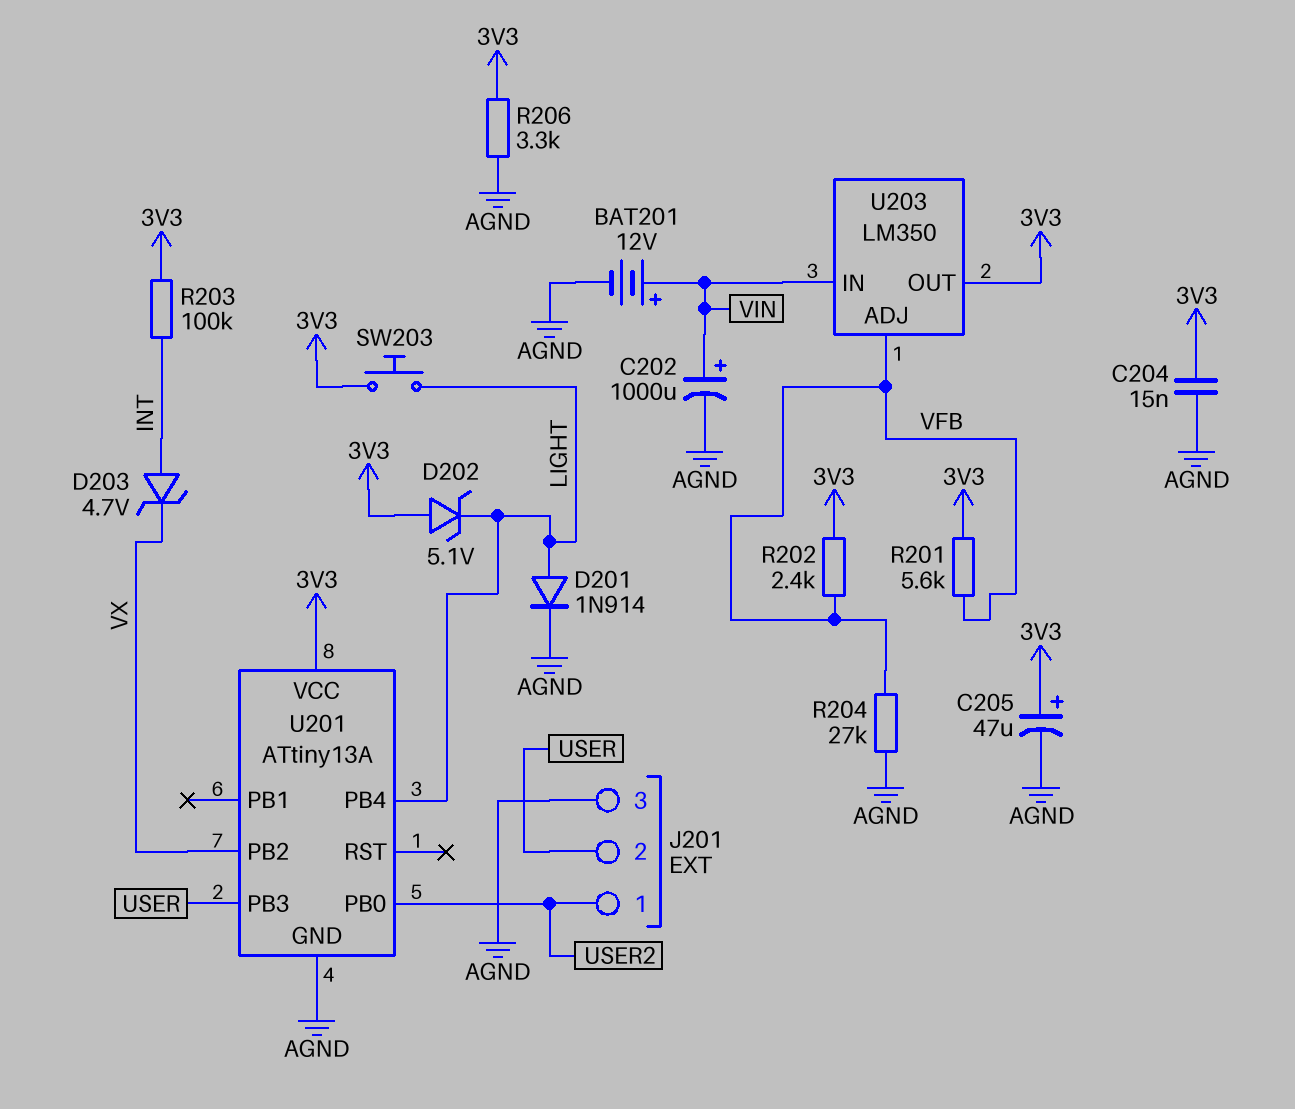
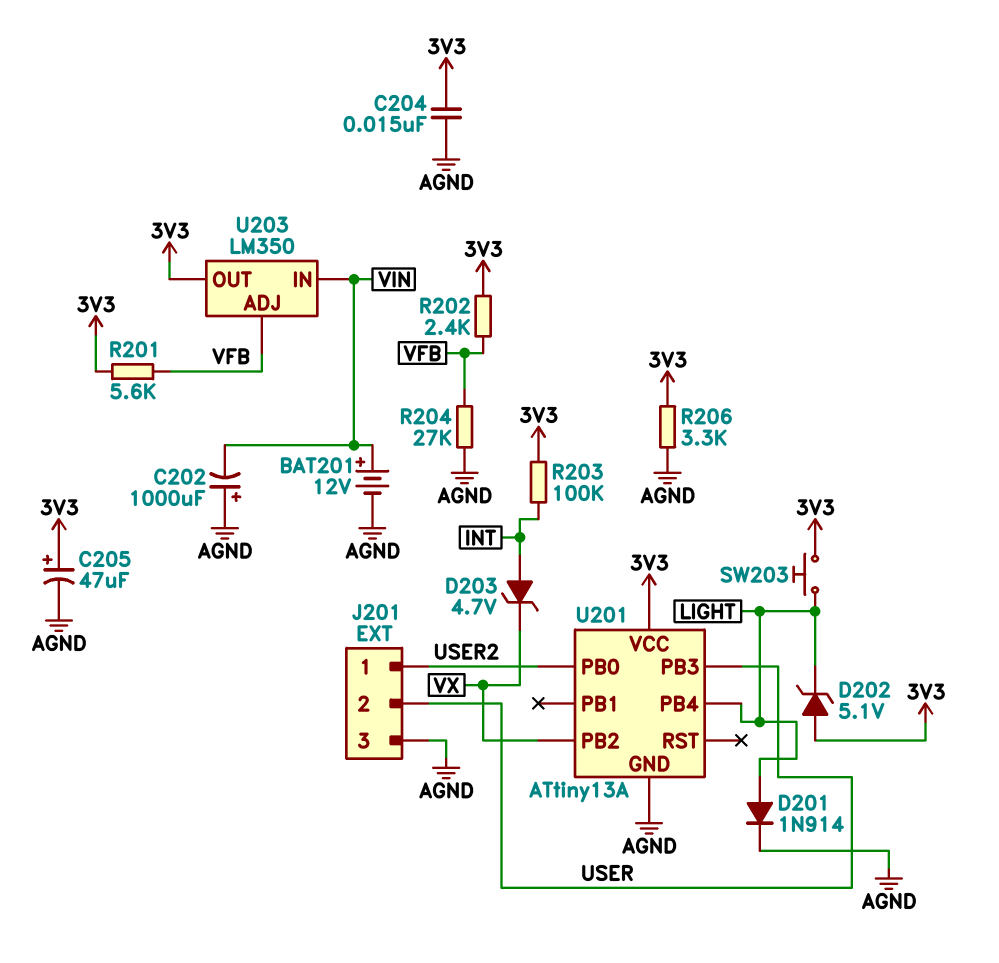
C202: 1000uF (plus VIN, minus AGND) -> 1000uF (plus AGND, minus VIN)

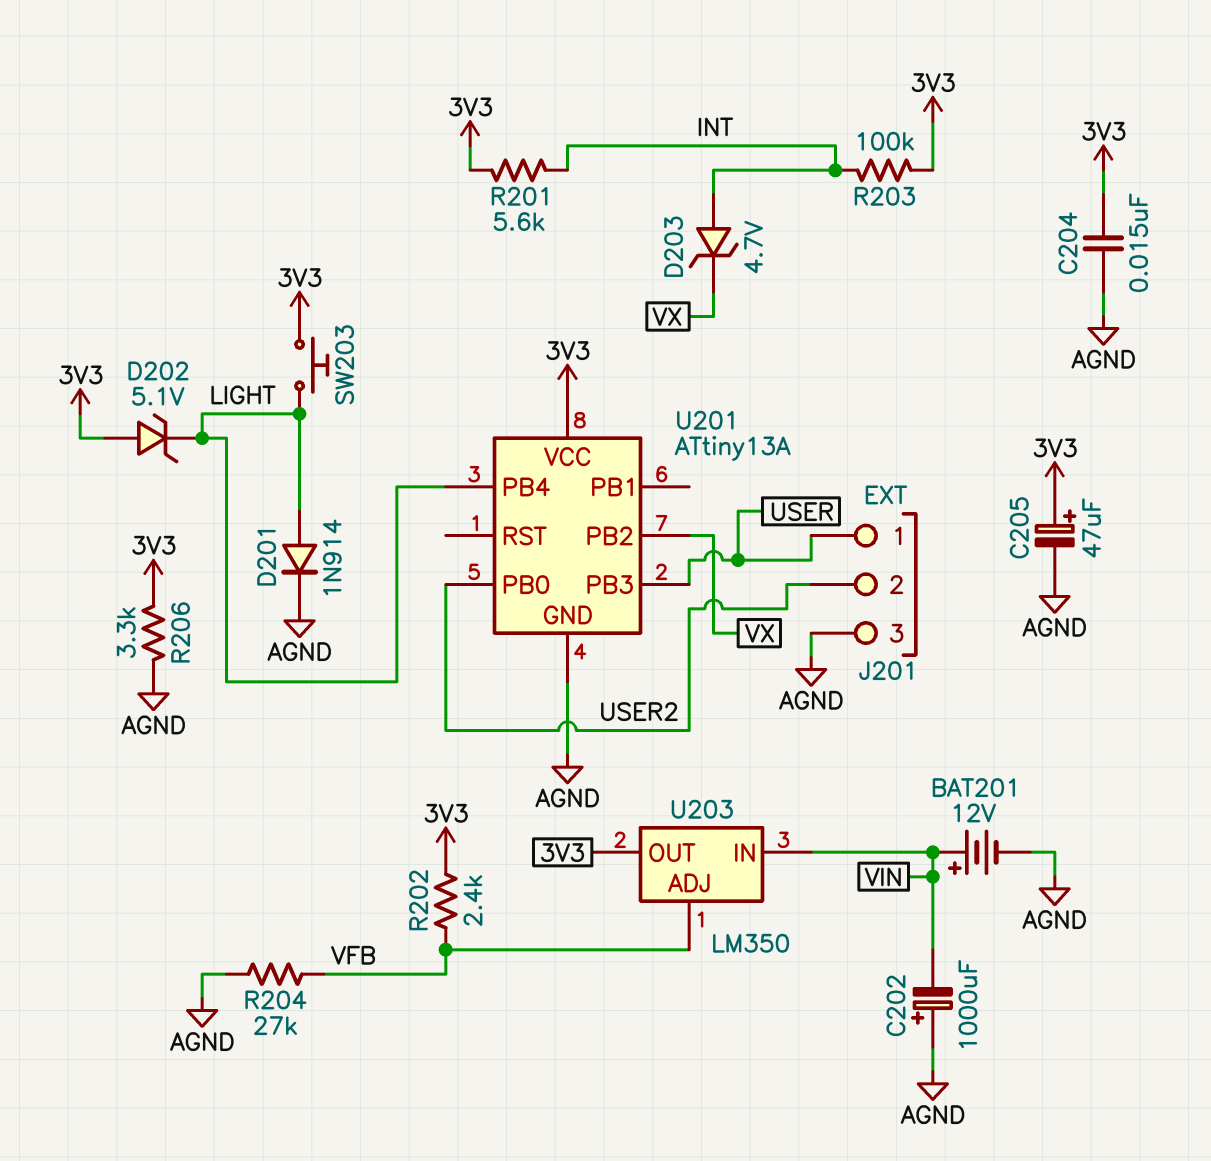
J201 pin 1: USER2 -> USER
J201 pin 2: USER -> USER2
R201: 5.6k (3V3, VFB) -> 5.6k (3V3, INT)

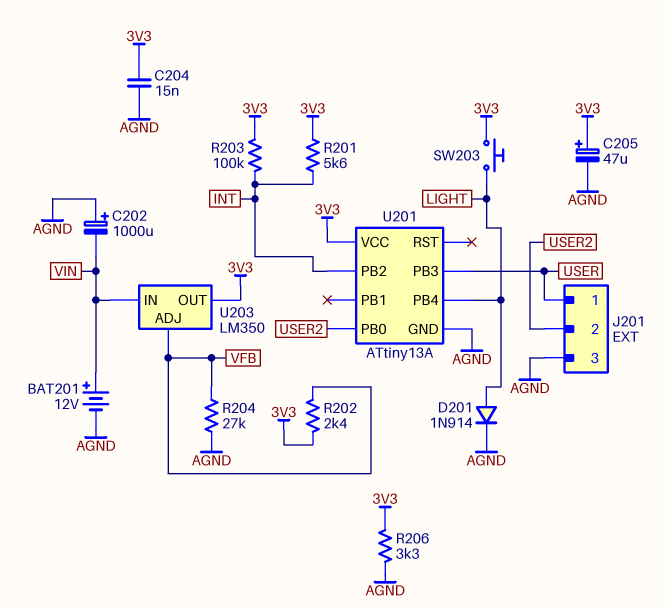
D202: zener 5.1V (A 3V3, K LIGHT) -> none
D203: zener 4.7V (A INT, K VX) -> none
U201 pin PB2: VX -> INT

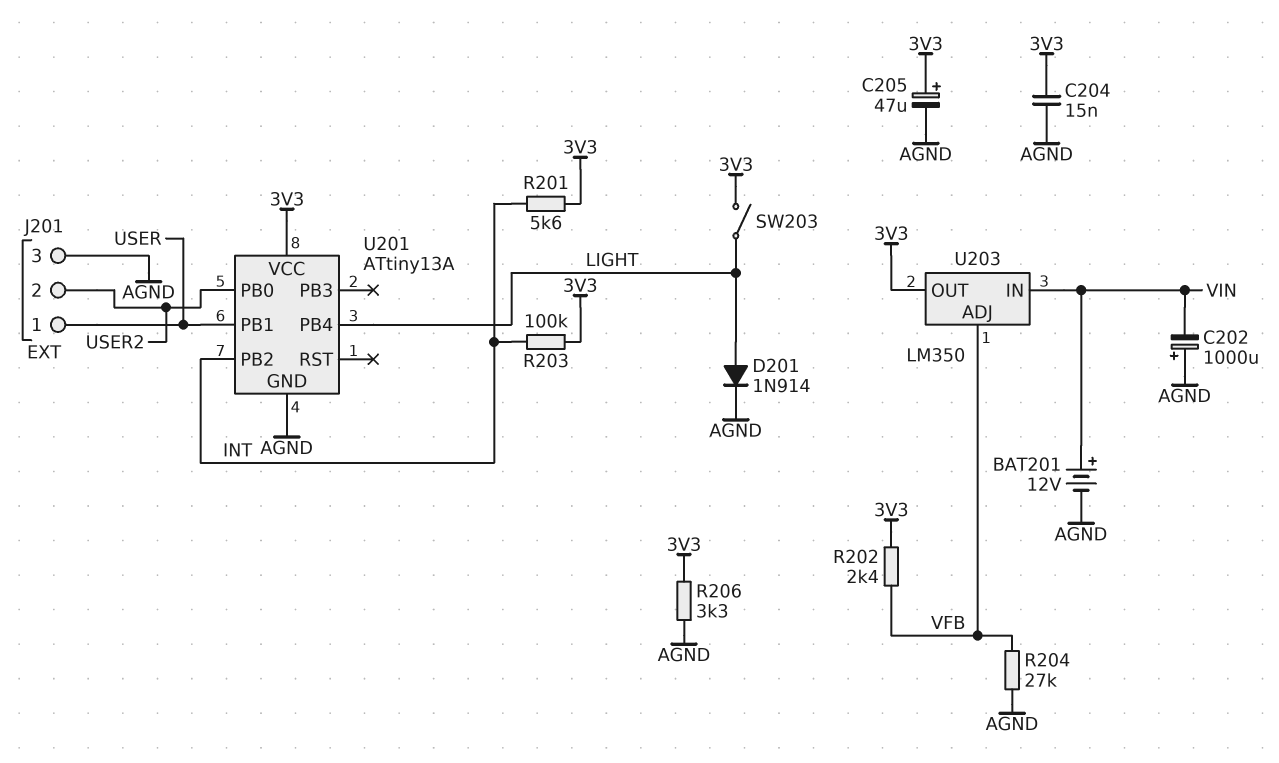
SW203: button (3V3, LIGHT) -> switch (3V3, LIGHT)
U201 pin PB1: none -> USER
U201 pin PB3: USER -> none

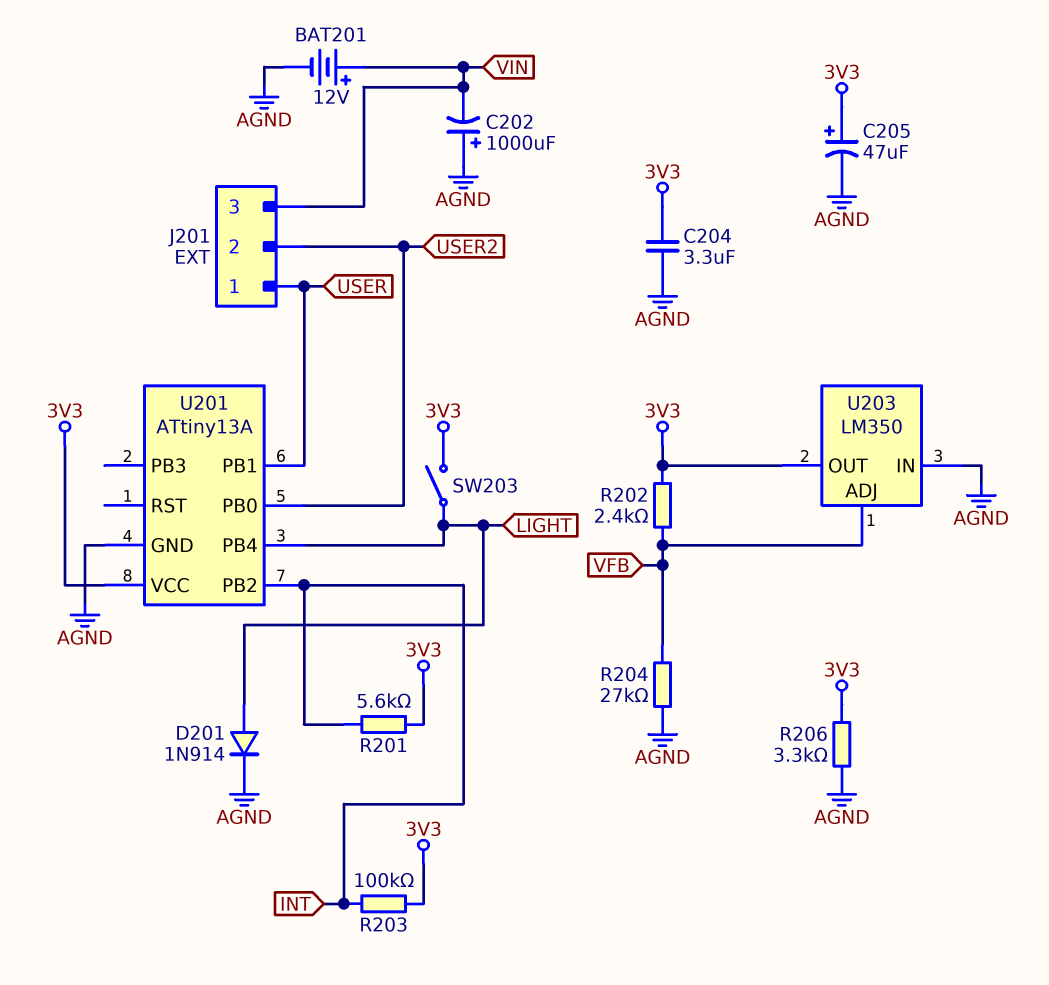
C204: 15nF (3V3, AGND) -> 3.3uF (3V3, AGND)
J201 pin 3: AGND -> VIN
U203 pin IN: VIN -> AGND

